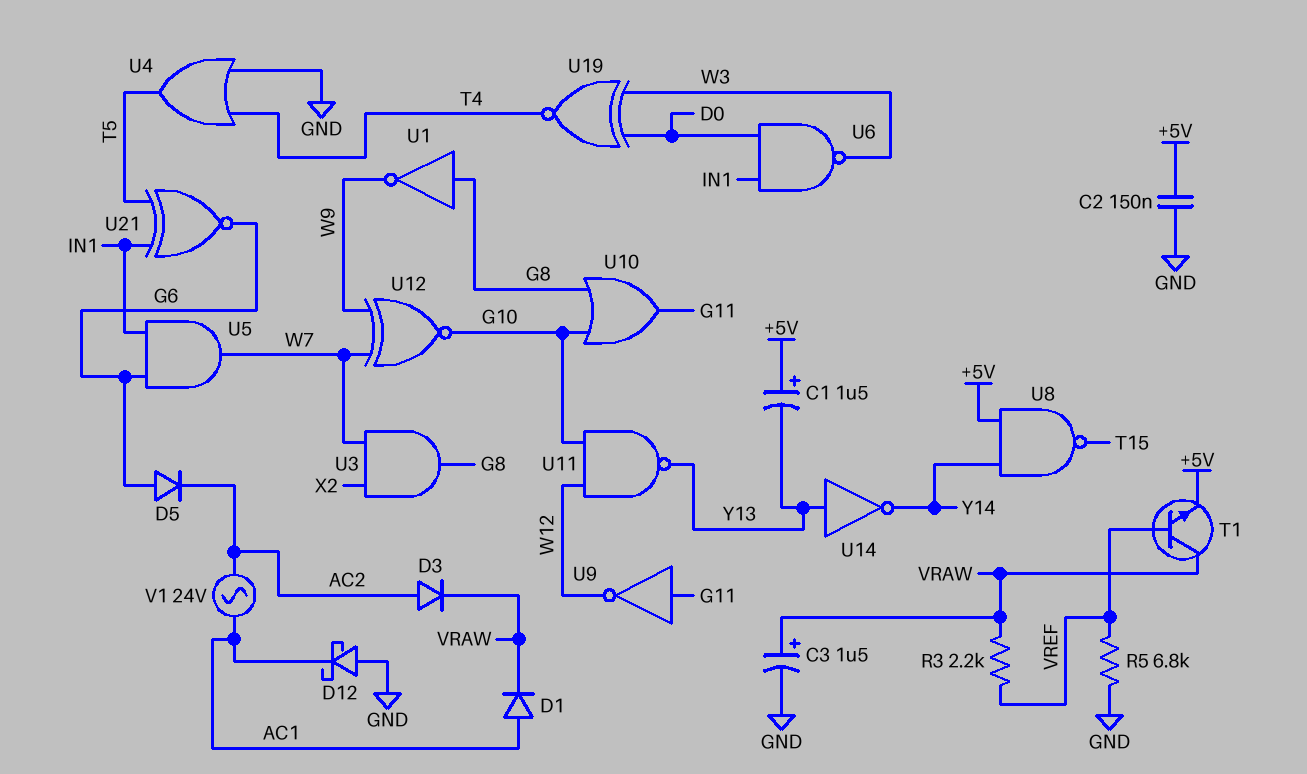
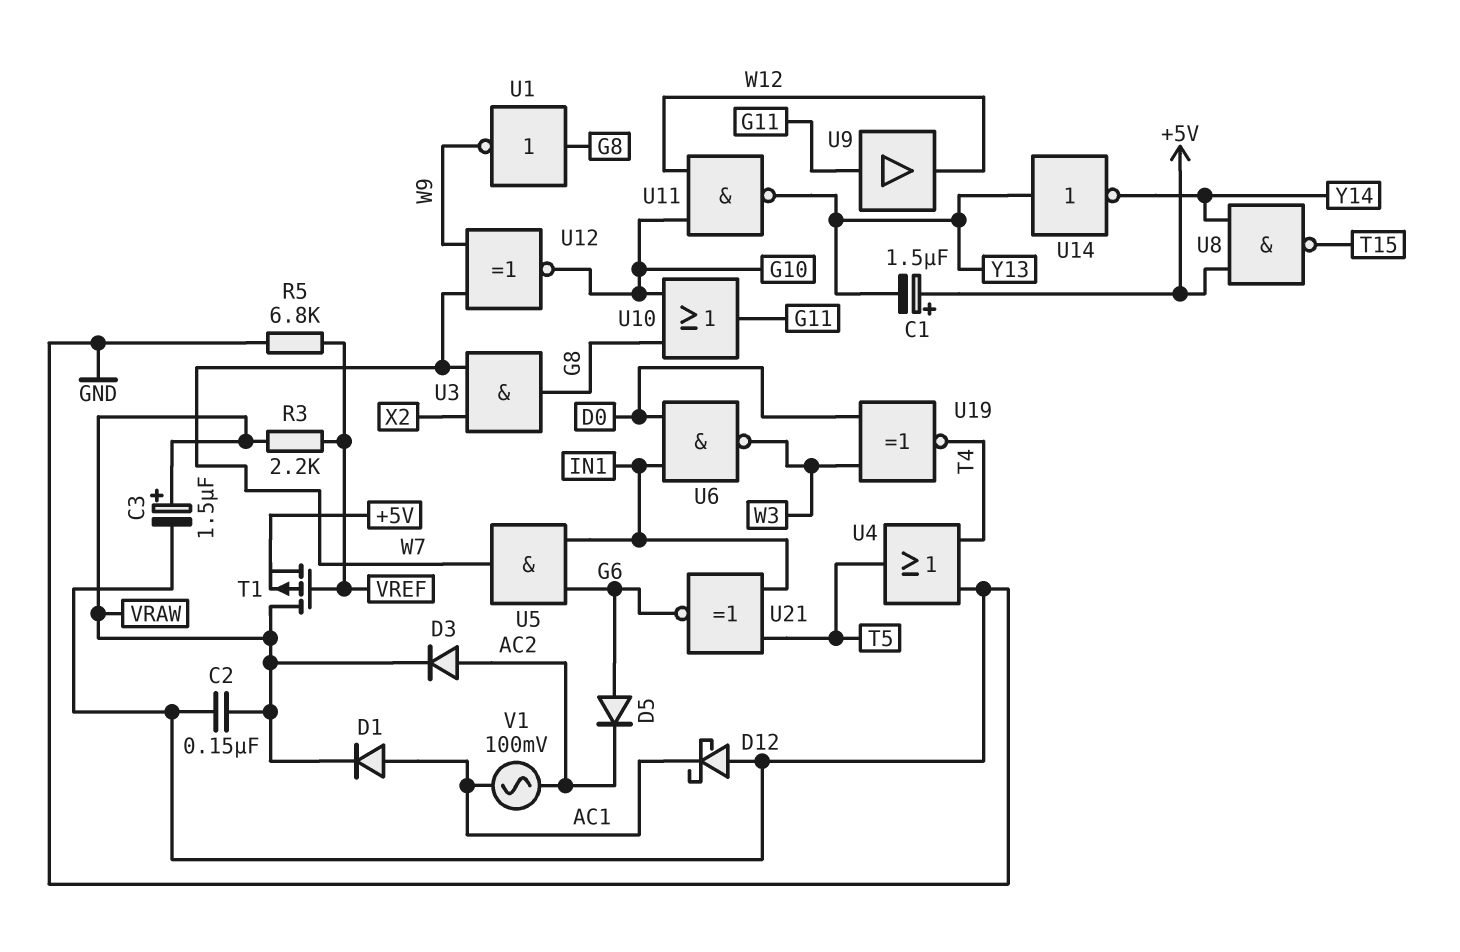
C2: 150nF (+5V, GND) -> 150nF (GND, VRAW)
T1: NPN (B VREF, C VRAW, E +5V) -> PMOS (G VREF, D VRAW, S +5V)
U9: NOT (in G11, out W12) -> buffer (in G11, out W12)
V1: AC 24V (AC1, AC2) -> AC 100mV (AC1, AC2)

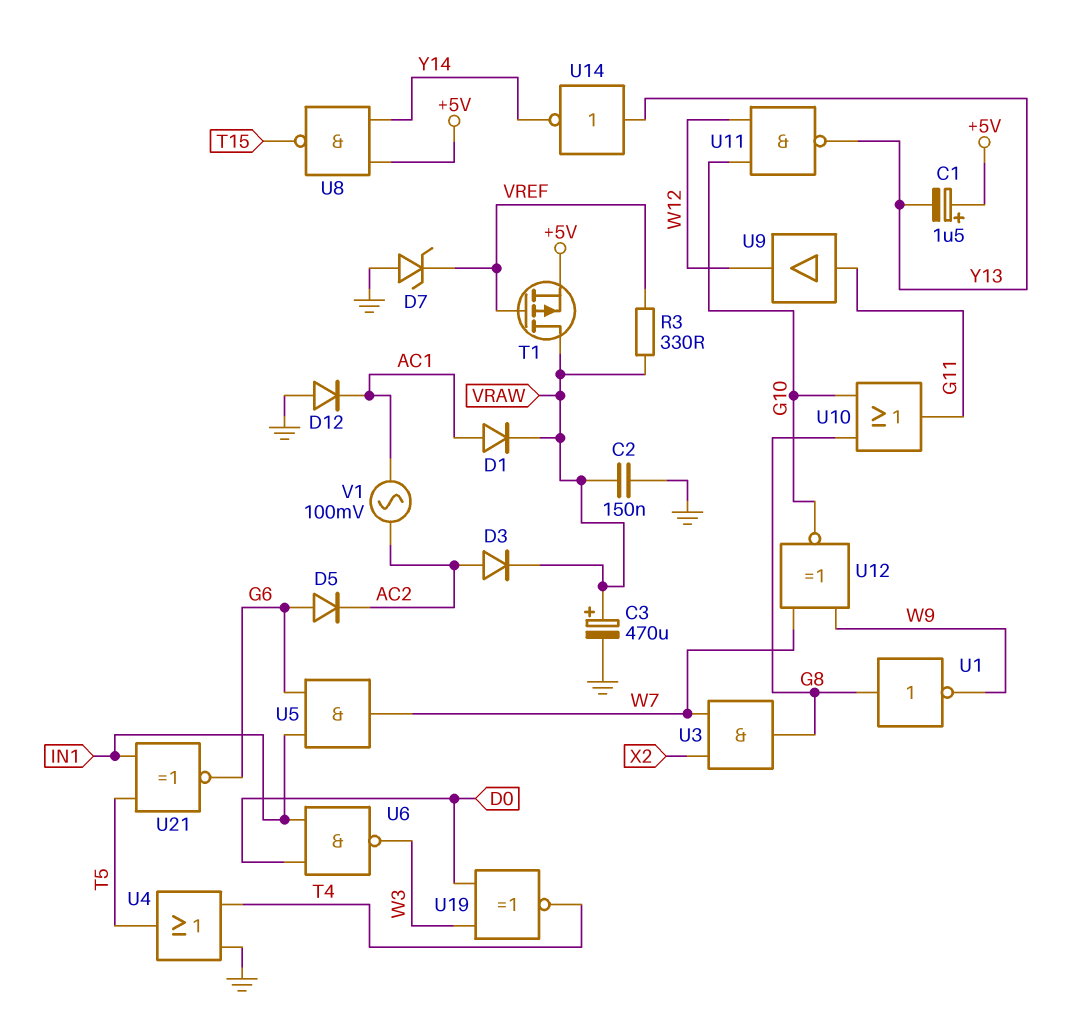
C3: 1.5uF (plus VRAW, minus GND) -> 470uF (plus VRAW, minus GND)
D7: none -> zener (A GND, K VREF)
D12: schottky (A GND, K AC1) -> diode (A GND, K AC1)
R3: 2.2k (VRAW, VREF) -> 330 (VRAW, VREF)
R5: 6.8k (GND, VREF) -> none

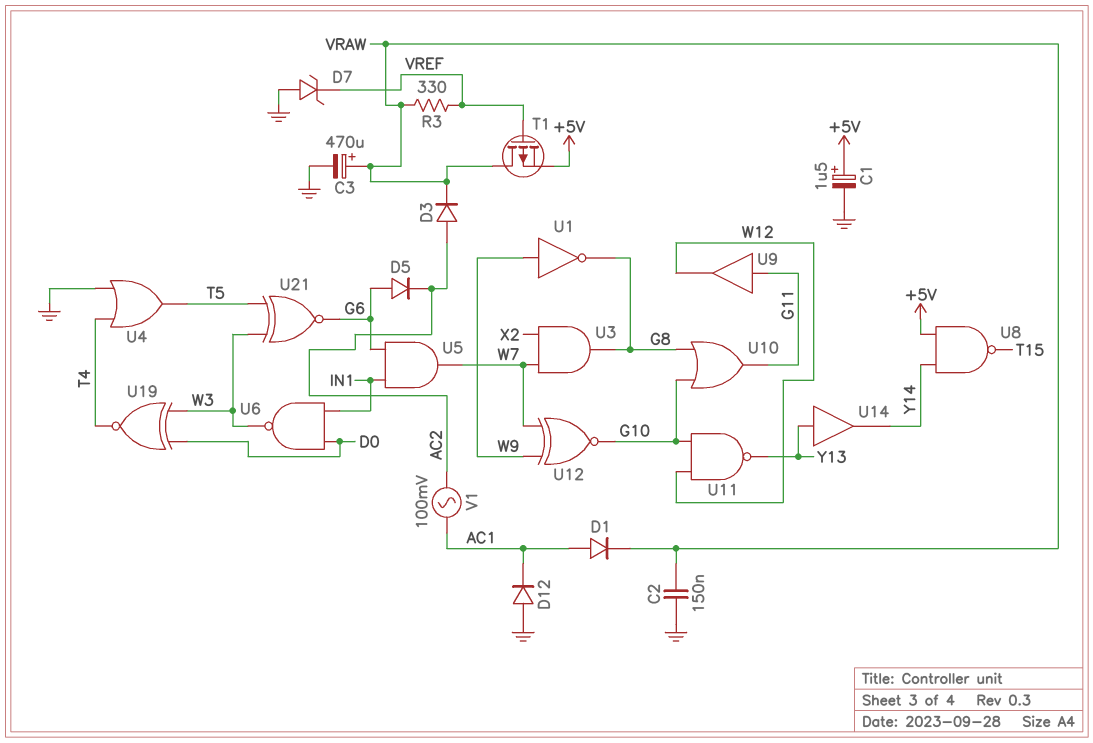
C1: 1.5uF (plus +5V, minus Y13) -> 1.5uF (plus +5V, minus GND)
U1: NOT (in G8, out W9) -> NOT (in W9, out G8)
U14: NOT (in Y13, out Y14) -> buffer (in Y13, out Y14)
U21: XNOR (in IN1, in T5, out G6) -> XNOR (in T5, in W3, out G6)

